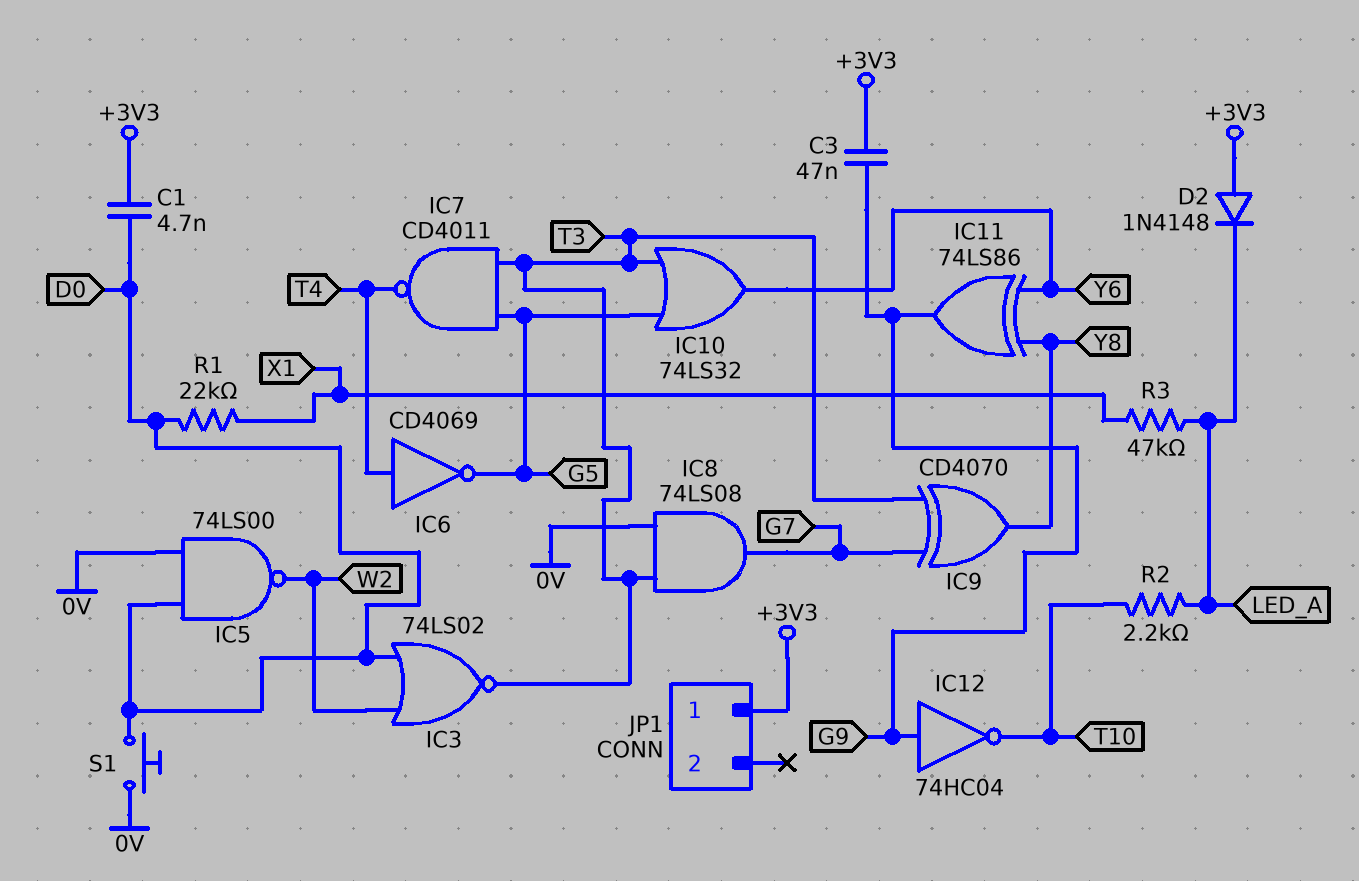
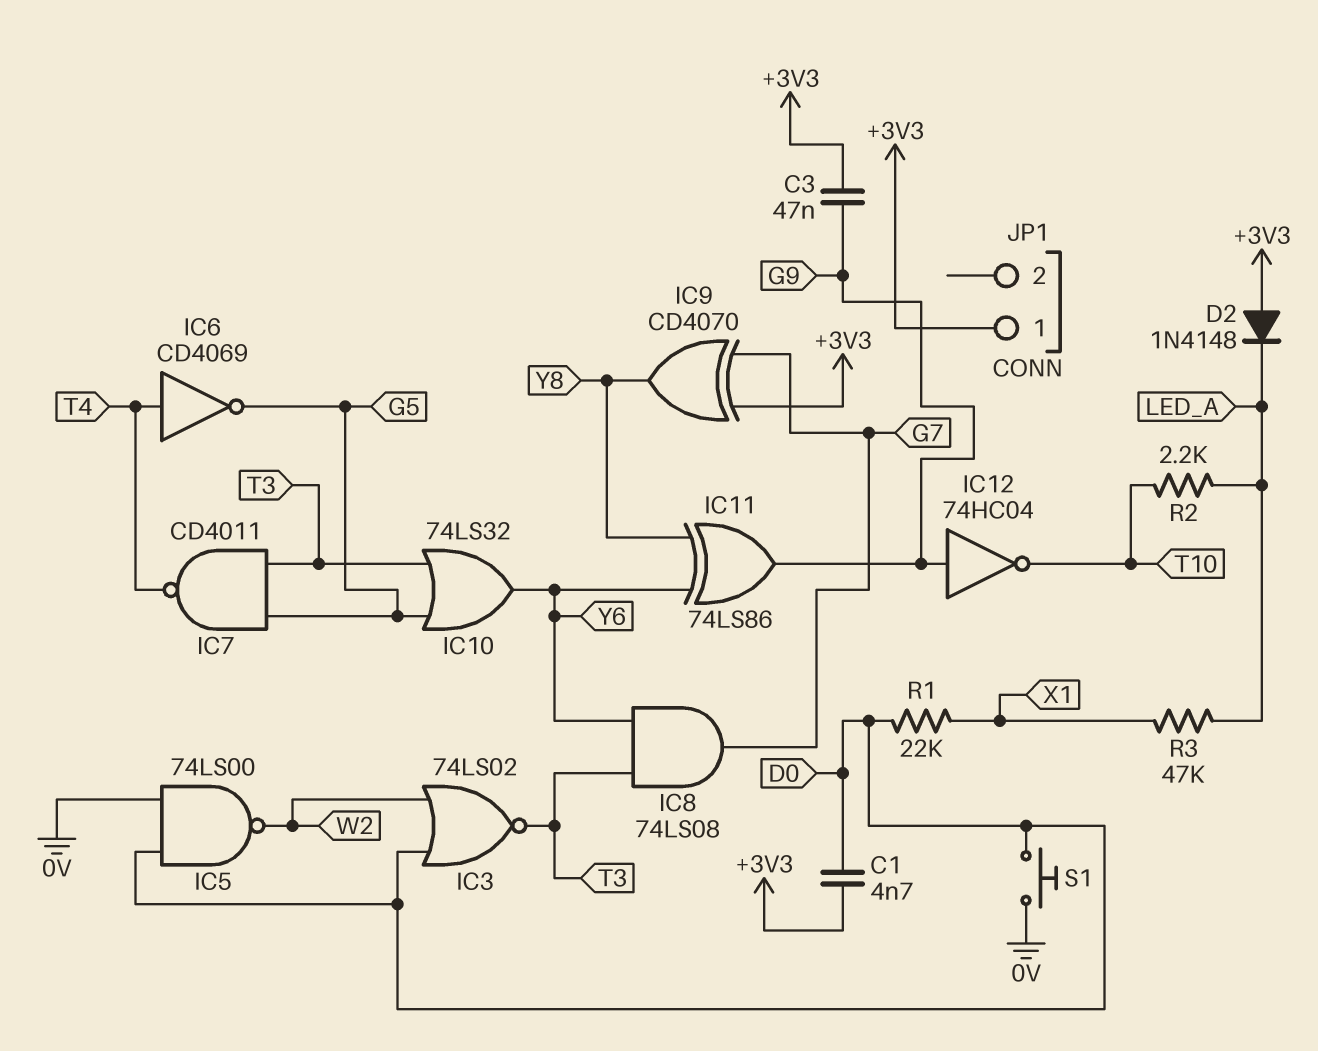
IC8: AND 74LS08 (in 0V, in T3, out G7) -> AND 74LS08 (in T3, in Y6, out G7)
IC9: XOR CD4070 (in G7, in T3, out Y8) -> XOR CD4070 (in +3V3, in G7, out Y8)

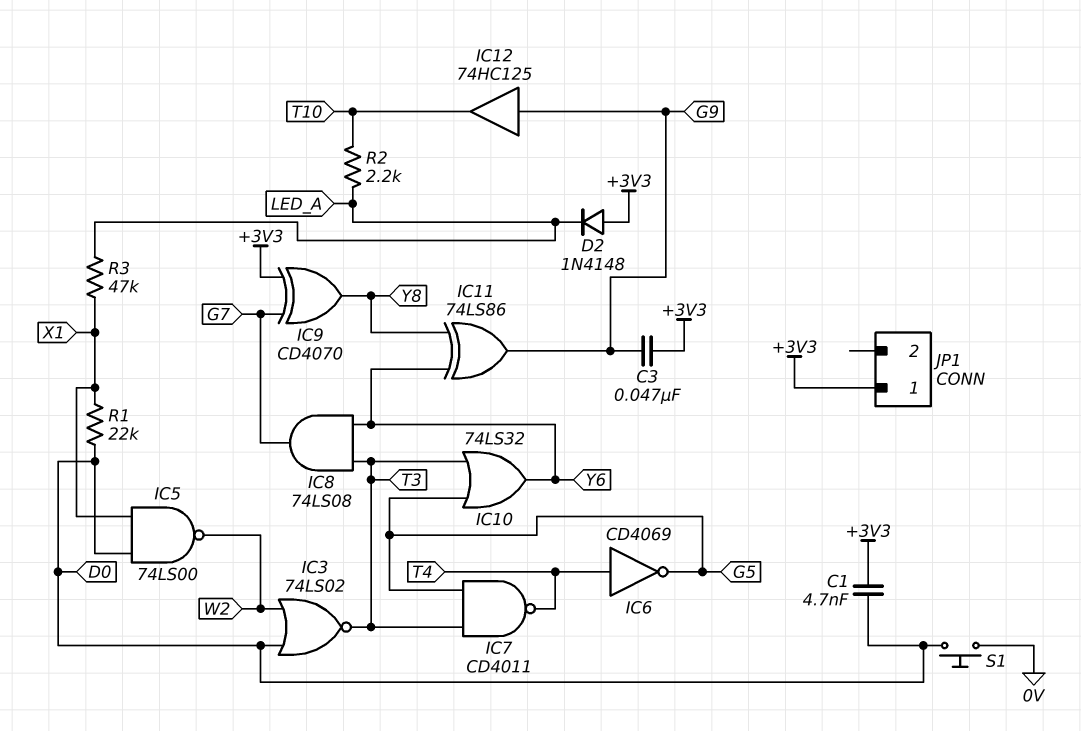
IC5: NAND 74LS00 (in 0V, in D0, out W2) -> NAND 74LS00 (in D0, in X1, out W2)
IC12: NOT 74HC04 (in G9, out T10) -> buffer 74HC125 (in G9, out T10)

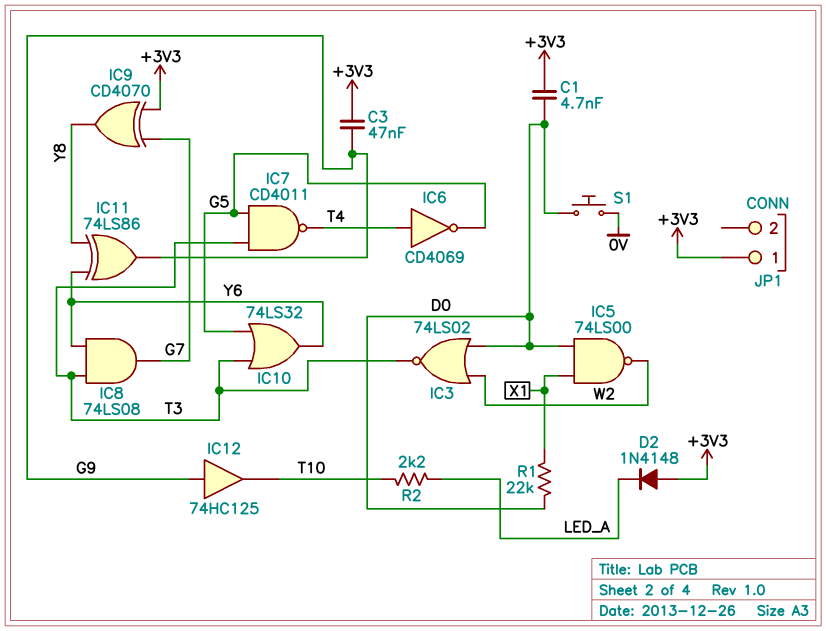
R3: 47k (LED_A, X1) -> none

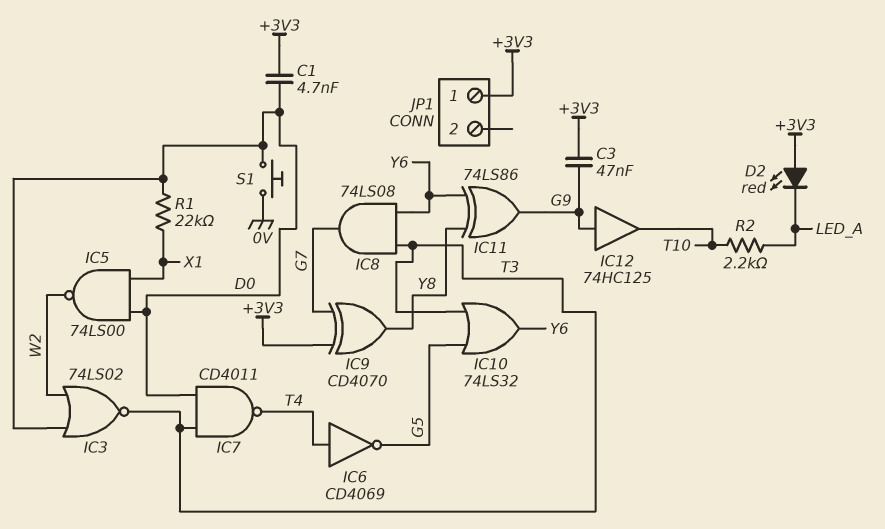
D2: diode 1N4148 (A +3V3, K LED_A) -> LED red (A +3V3, K LED_A)
IC7: NAND CD4011 (in G5, in T3, out T4) -> NAND CD4011 (in D0, in T3, out T4)

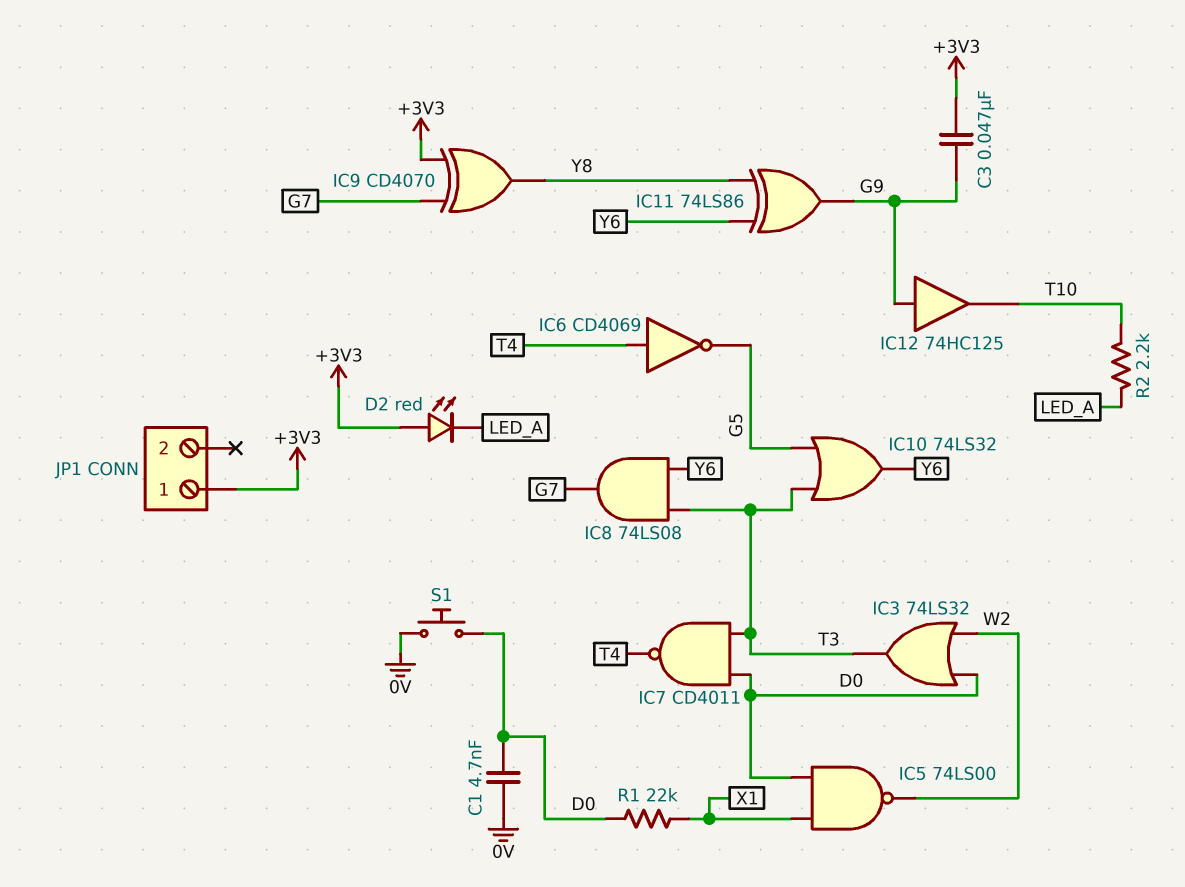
C1: 4.7nF (+3V3, D0) -> 4.7nF (0V, D0)
IC3: NOR 74LS02 (in D0, in W2, out T3) -> OR 74LS32 (in D0, in W2, out T3)

